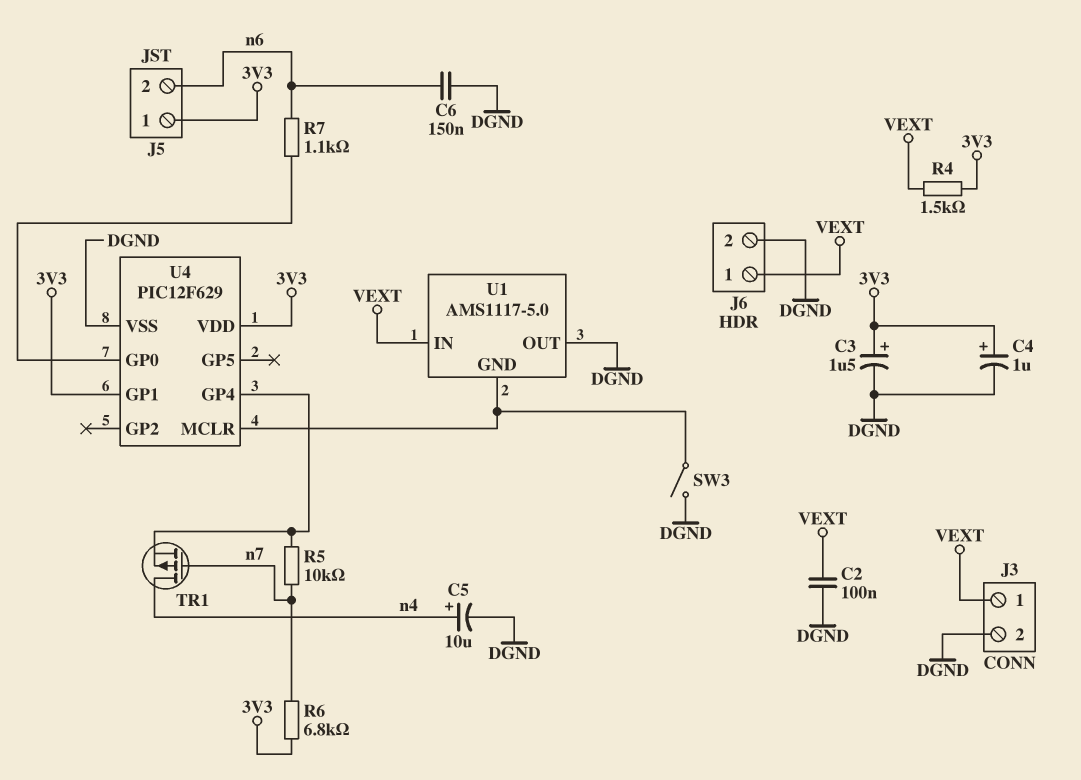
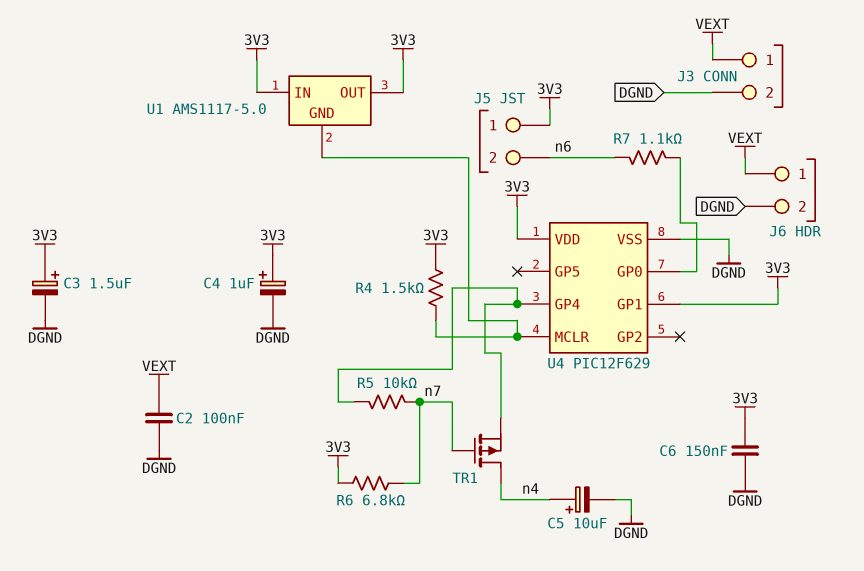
C6: 150nF (DGND, n6) -> 150nF (3V3, DGND)
R4: 1.5k (3V3, VEXT) -> 1.5k (3V3, U1/GND)
SW3: switch (DGND, U1/GND) -> none
U1 pin IN: VEXT -> 3V3
U1 pin OUT: DGND -> 3V3

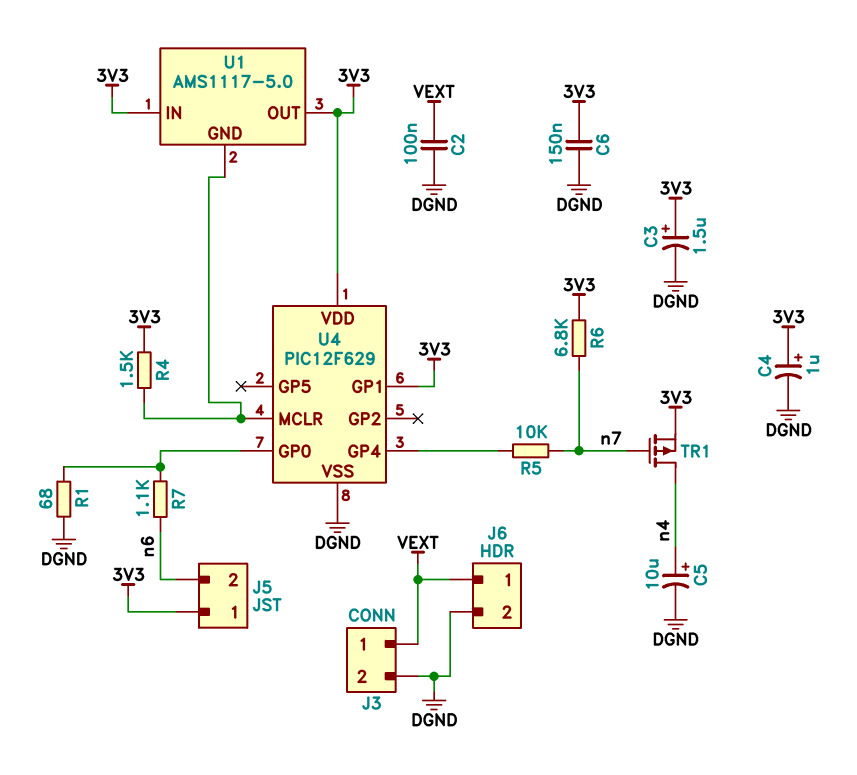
R1: none -> 68 (DGND, U4/GP0)
TR1: PMOS (G n7, D n4, S U4/GP4) -> PMOS (G n7, D n4, S 3V3)

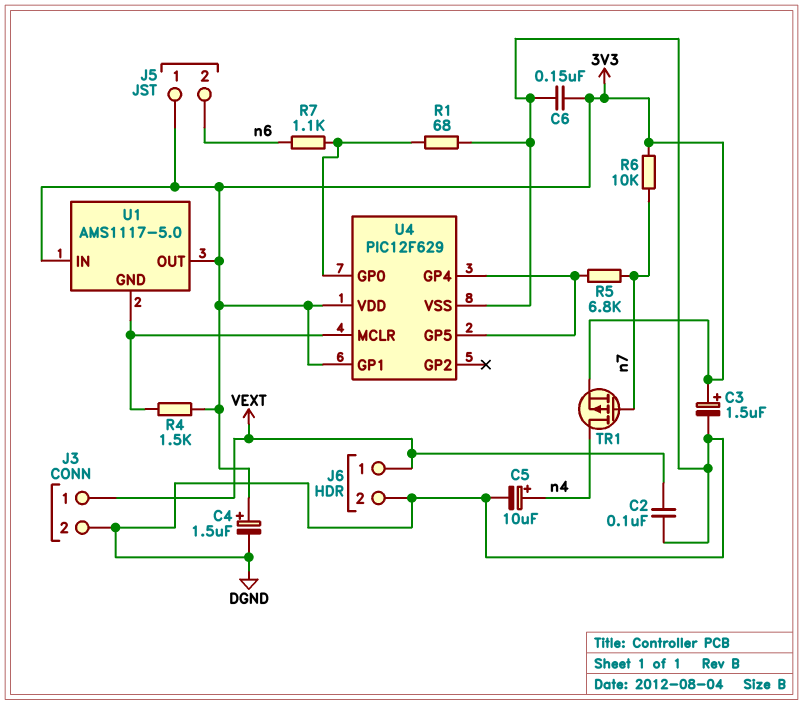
C4: 1uF (plus 3V3, minus DGND) -> 1.5uF (plus 3V3, minus DGND)
R5: 10k (U4/GP4, n7) -> 6.8k (U4/GP4, n7)
R6: 6.8k (3V3, n7) -> 10k (3V3, n7)
U4 pin GP5: none -> U4/GP4

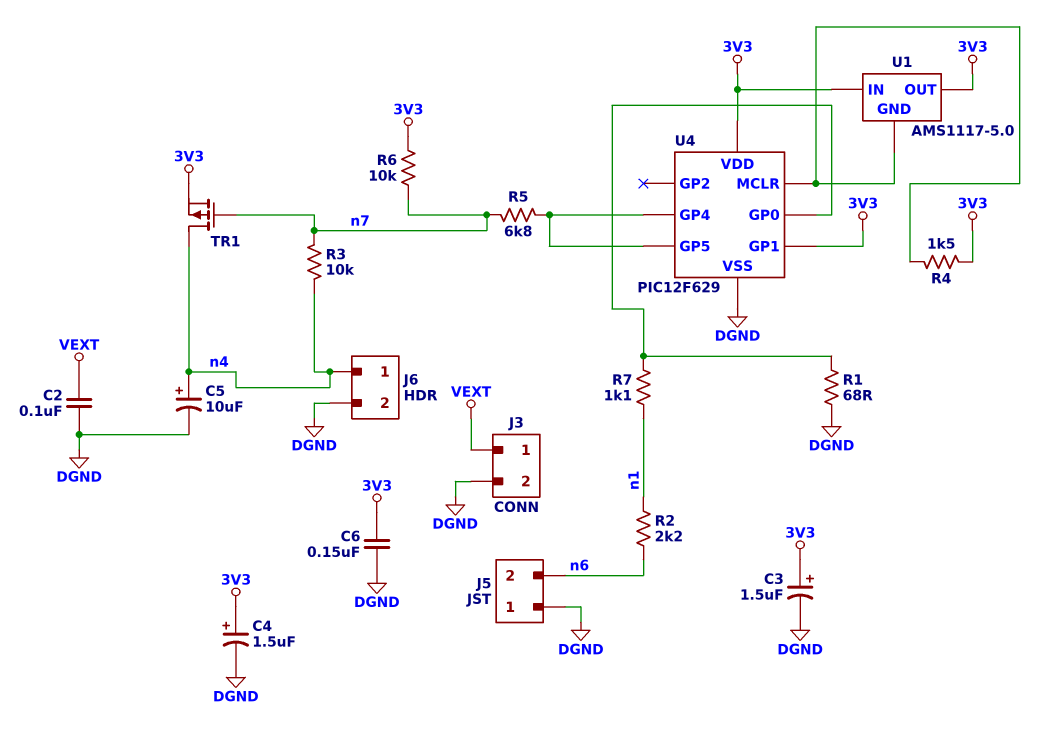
J5 pin 1: 3V3 -> DGND
J6 pin 1: VEXT -> n4
R2: none -> 2.2k (n1, n6)
R3: none -> 10k (n4, n7)
R7: 1.1k (U4/GP0, n6) -> 1.1k (U4/GP0, n1)

